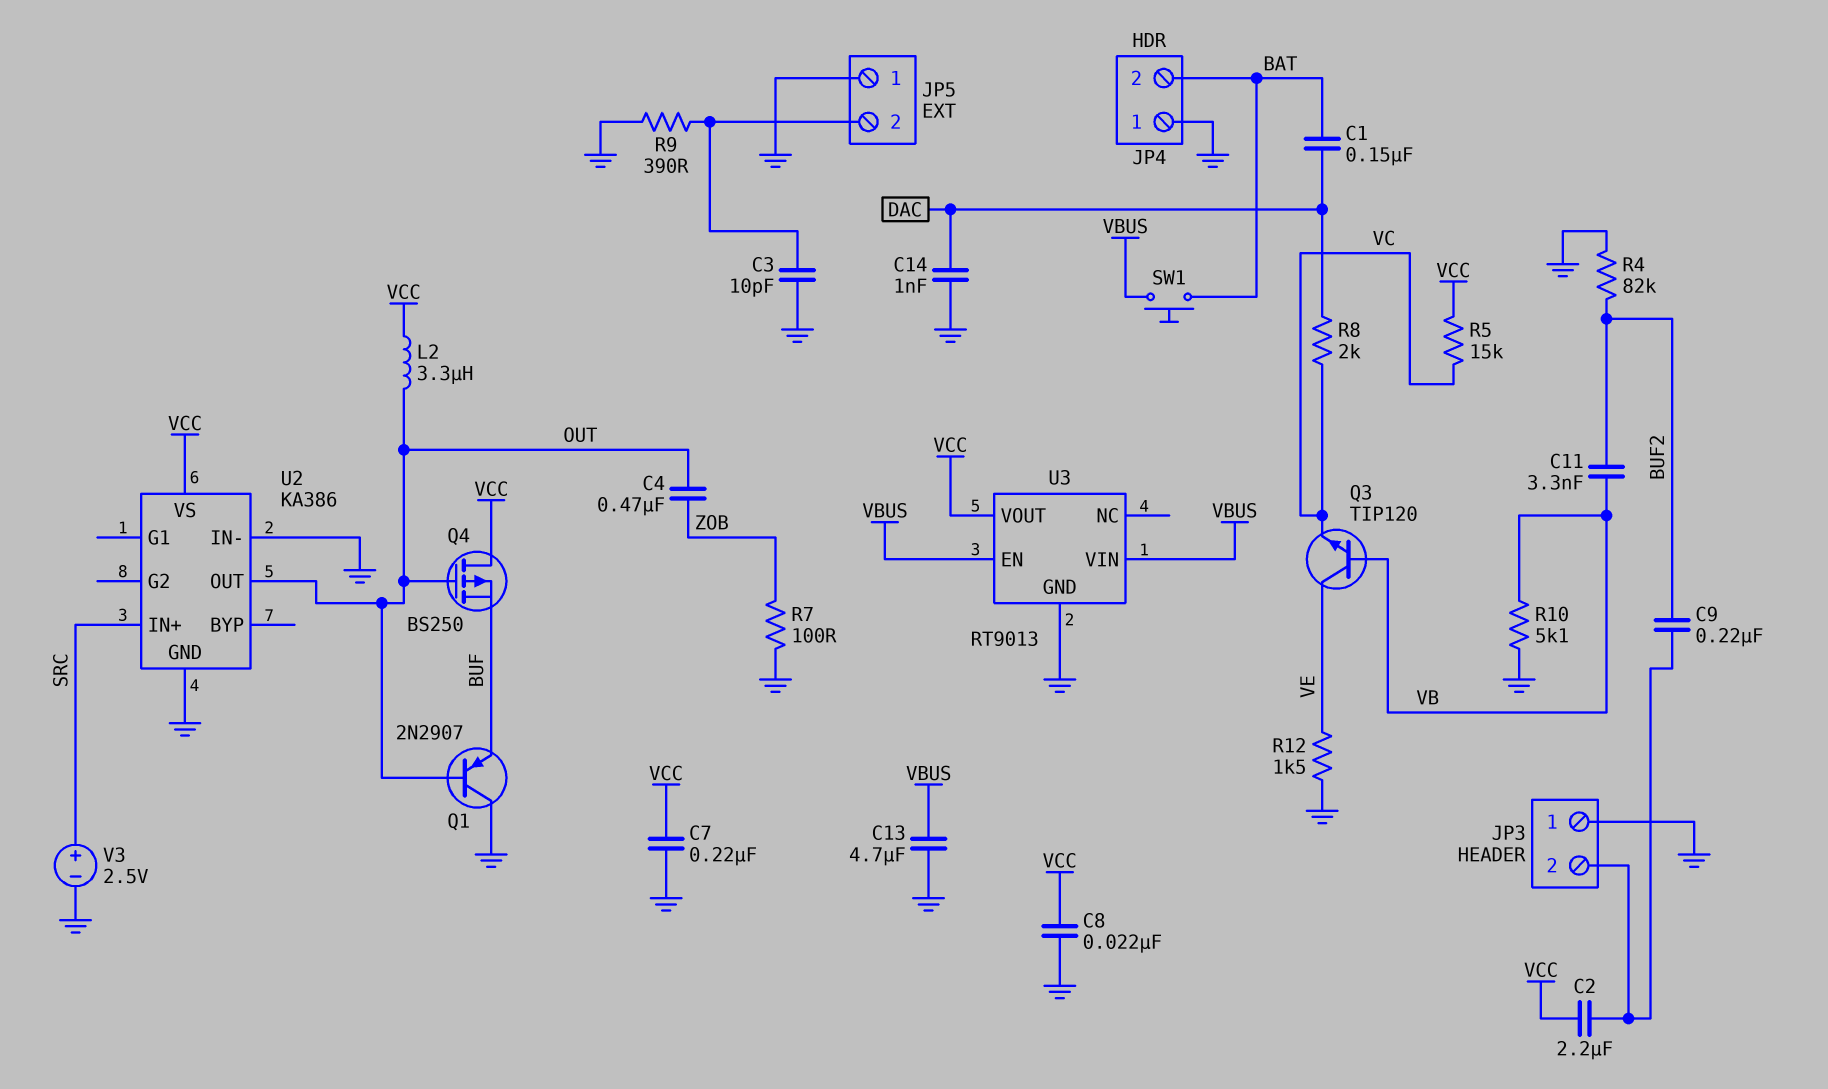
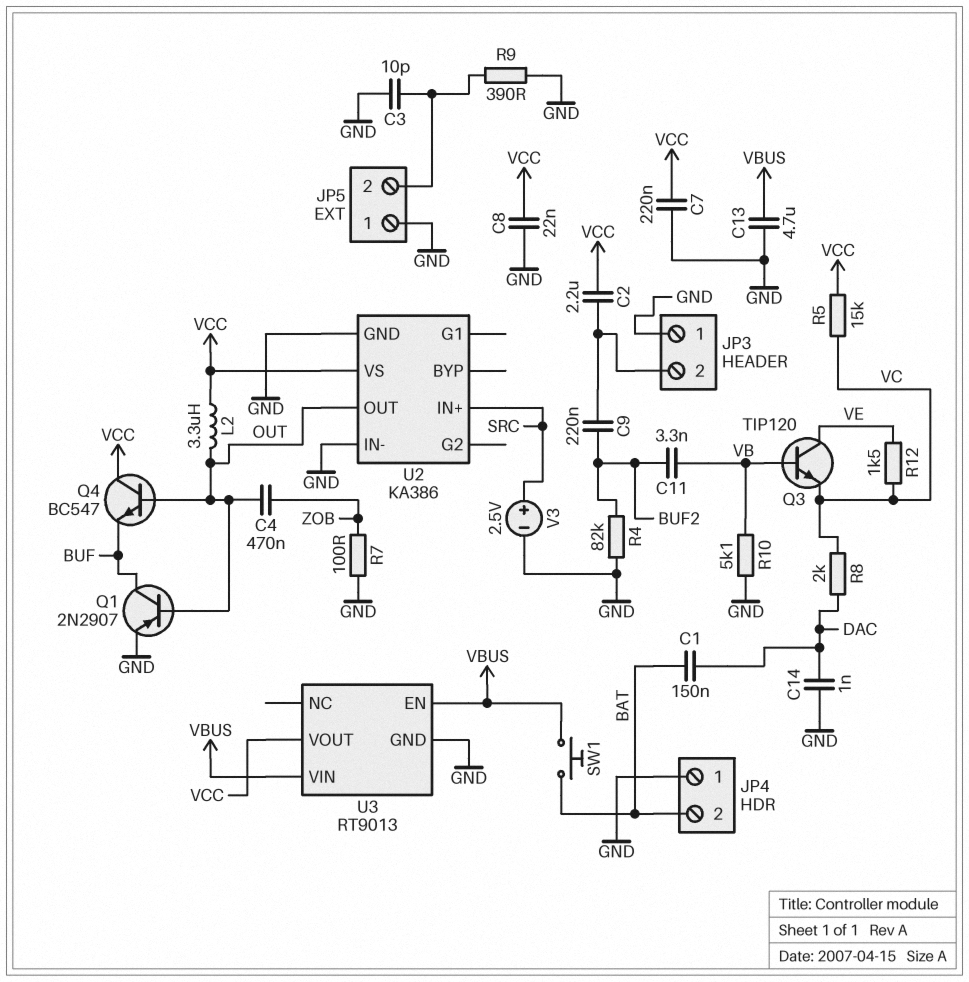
Q1: PNP 2N2907 (B OUT, C GND, E BUF) -> PNP 2N2907 (B OUT, C BUF, E GND)
Q4: PMOS BS250 (G OUT, D VCC, S BUF) -> NPN BC547 (B OUT, C VCC, E BUF)
R12: 1.5k (GND, VE) -> 1.5k (VC, VE)

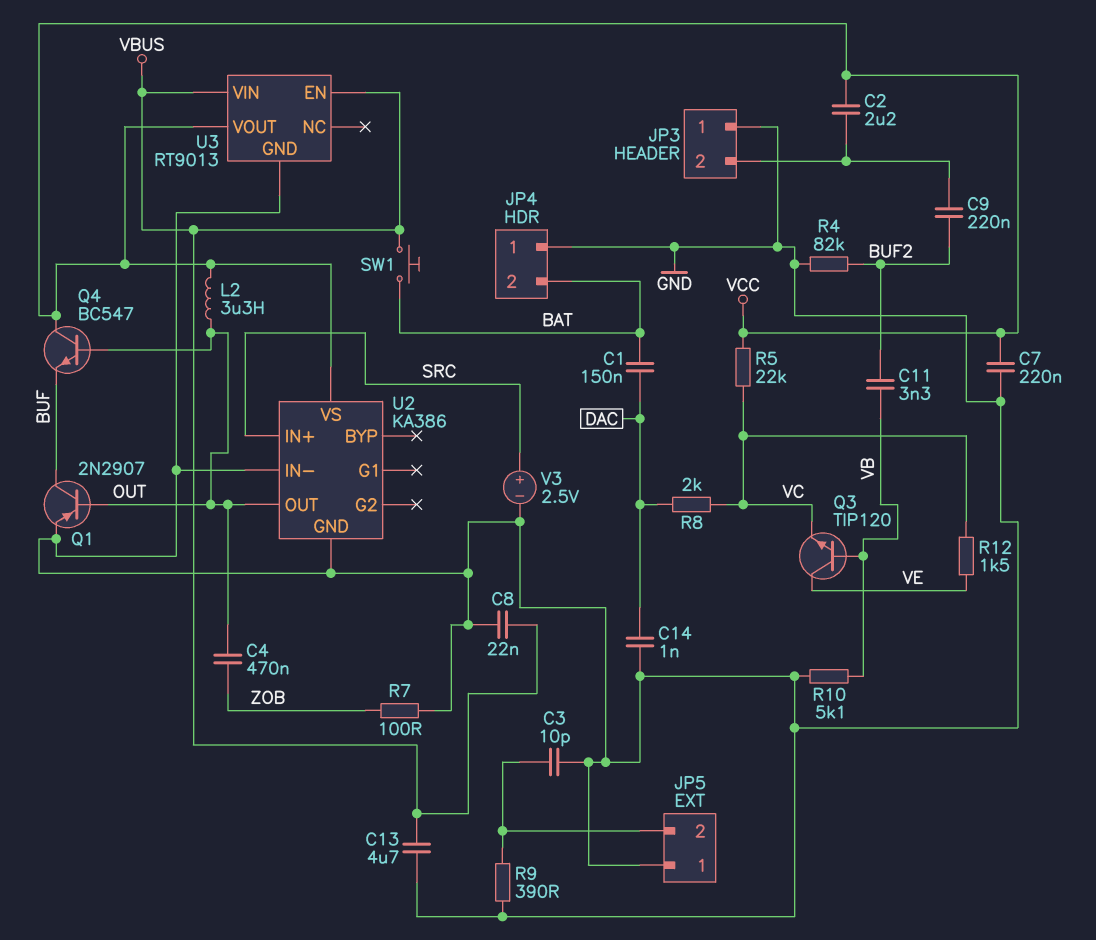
C8: 22nF (GND, VCC) -> 22nF (GND, VBUS)
R5: 15k (VC, VCC) -> 22k (VC, VCC)

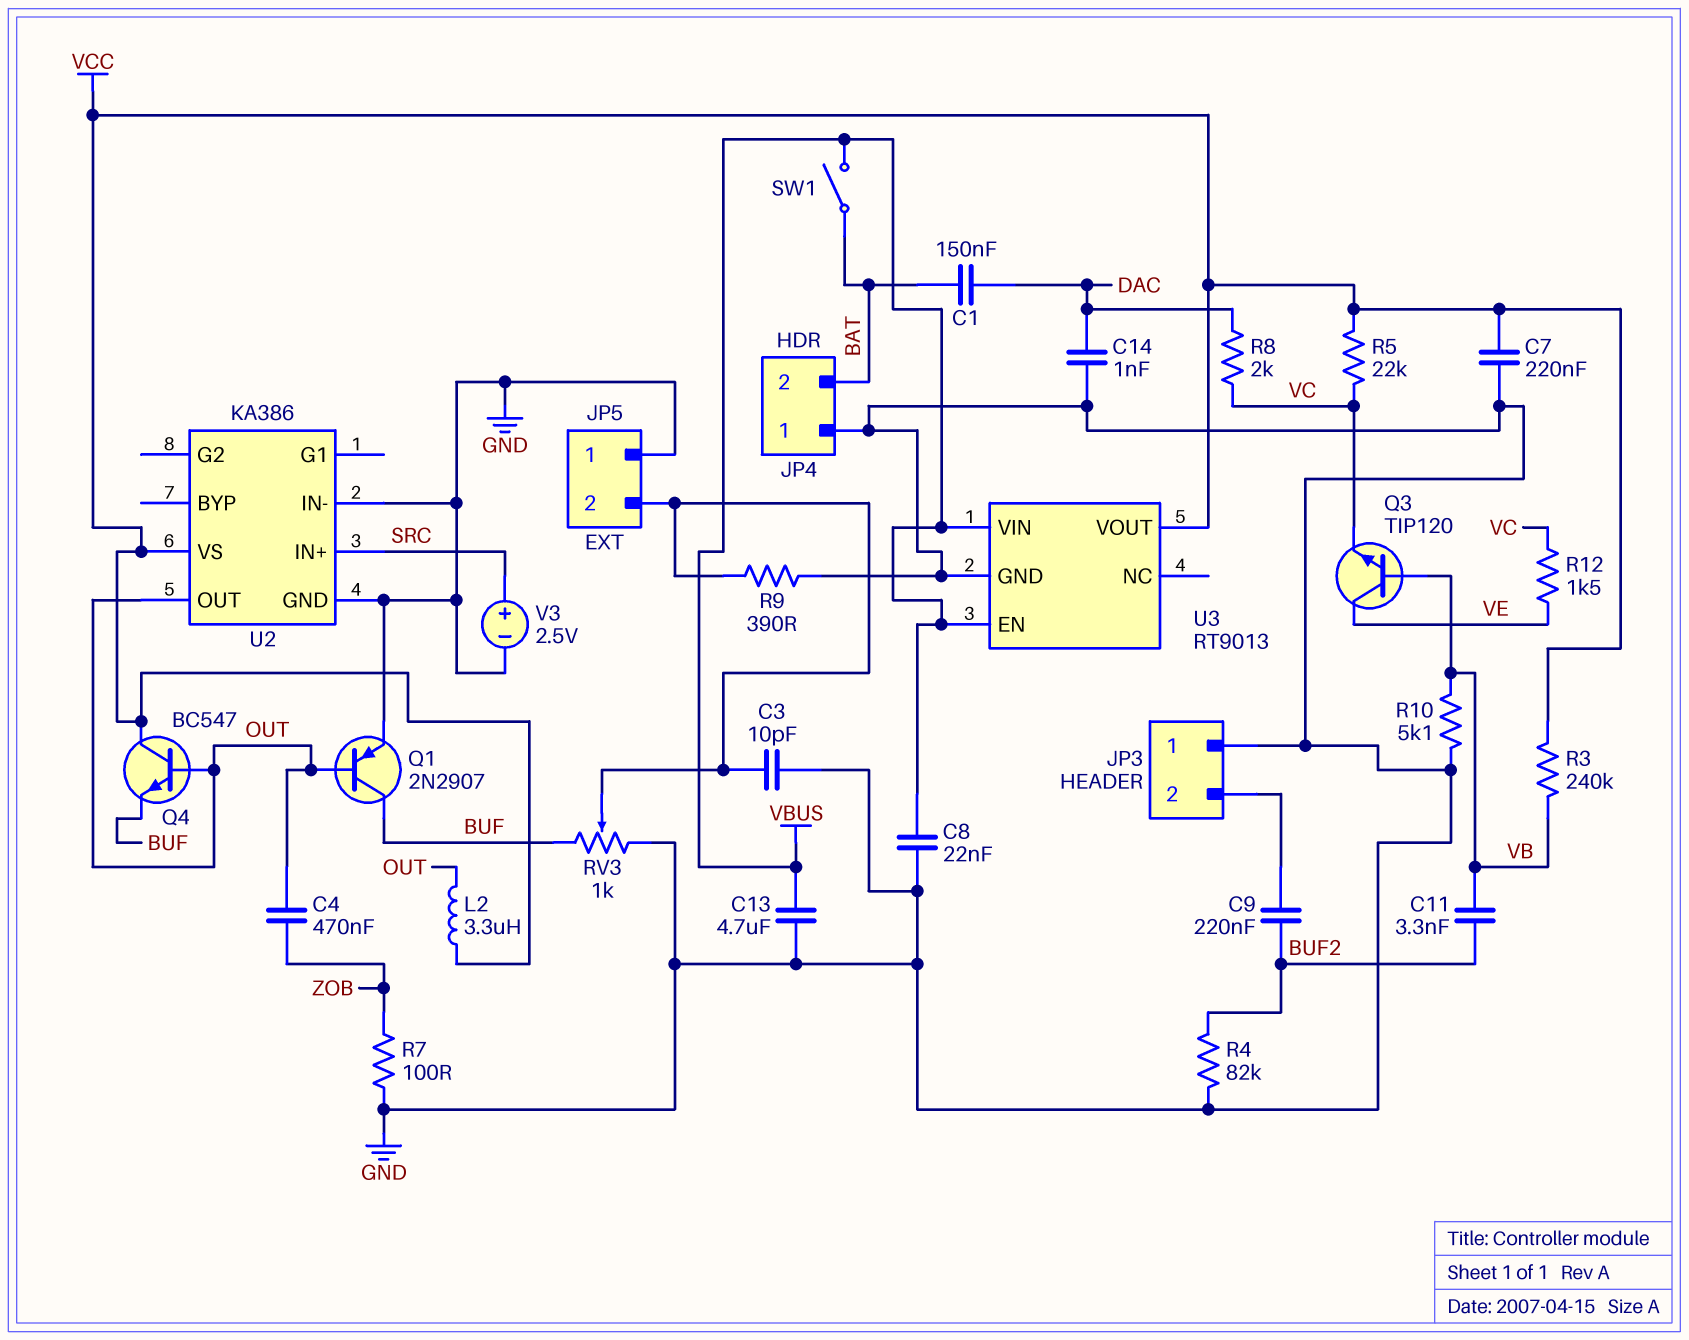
C2: 2.2uF (JP3/2, VCC) -> none
R3: none -> 240k (VB, VCC)
RV3: none -> 1k (BUF, GND, wiper JP5/2)
SW1: button (BAT, VBUS) -> switch (BAT, VBUS)

